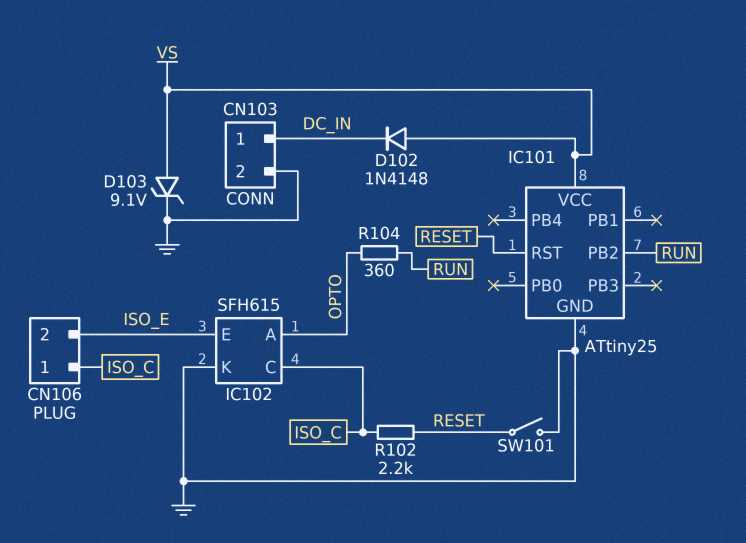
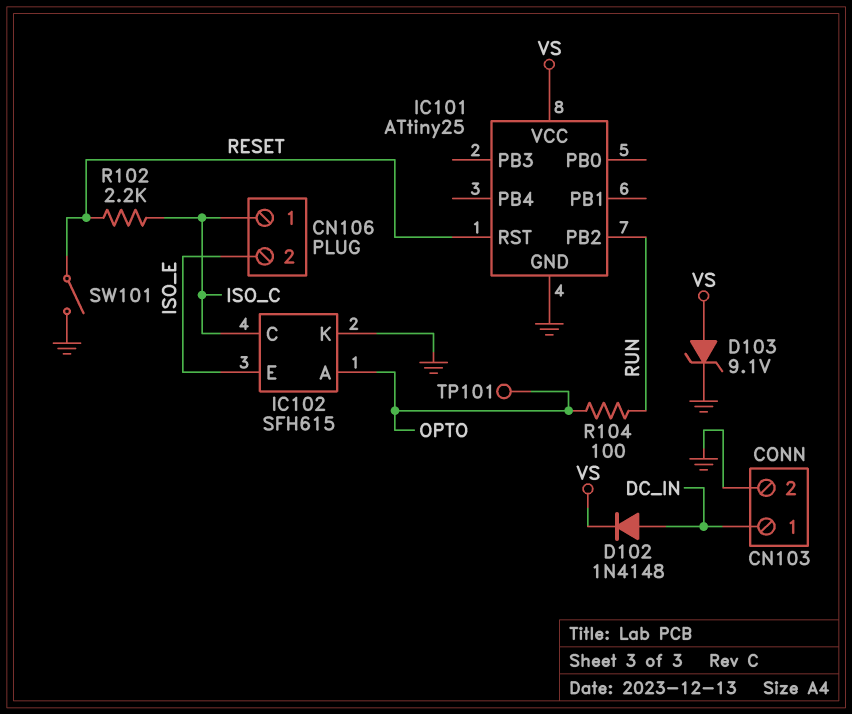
D102: diode 1N4148 (A VS, K DC_IN) -> diode 1N4148 (A DC_IN, K VS)
R104: 360 (OPTO, RUN) -> 100 (OPTO, RUN)
TP101: none -> test point (OPTO)

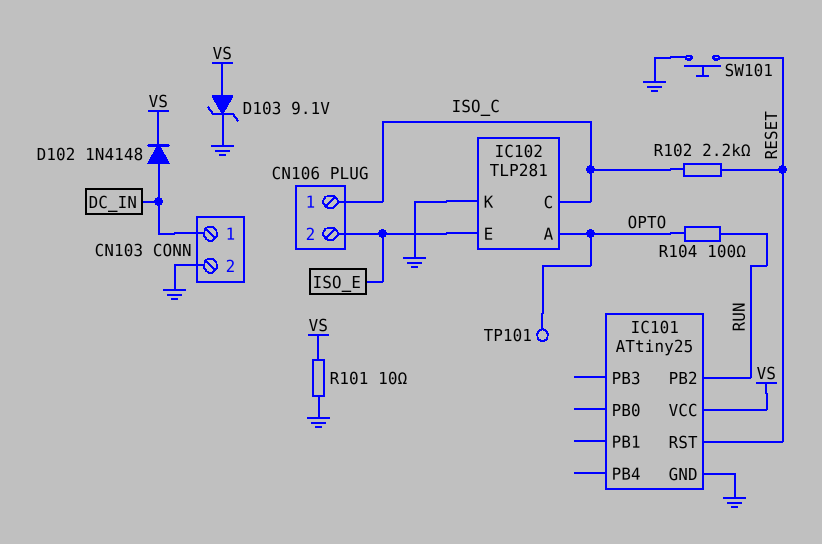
IC102: SFH615 -> TLP281
R101: none -> 10 (GND, VS)
SW101: switch (GND, RESET) -> button (GND, RESET)

